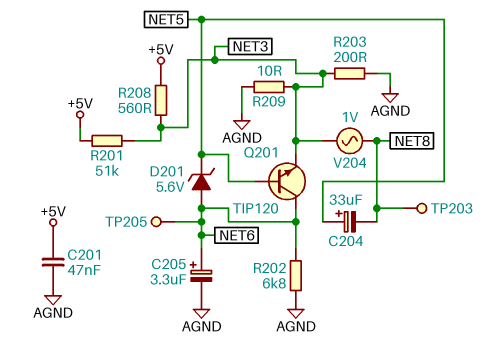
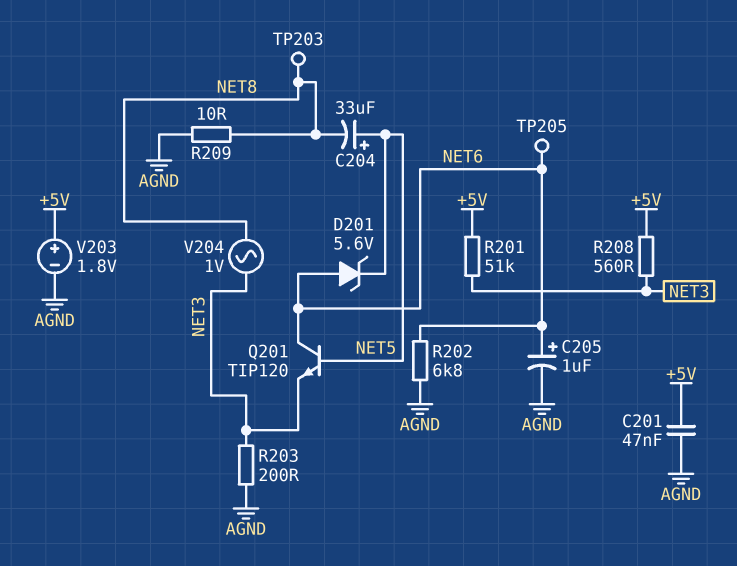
C205: 3.3uF (plus NET6, minus AGND) -> 1uF (plus NET6, minus AGND)
R209: 10 (AGND, NET3) -> 10 (AGND, NET8)
V203: none -> 1.8V (plus +5V, minus AGND)

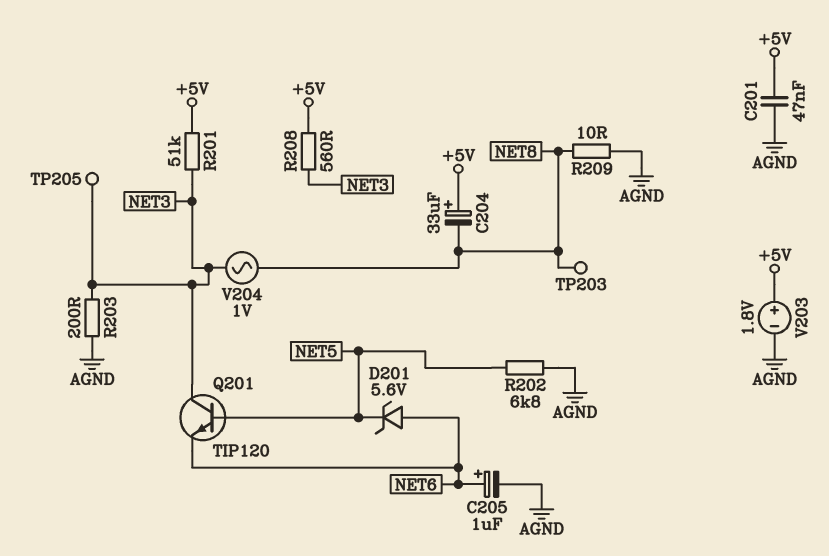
C204: 33uF (plus NET5, minus NET8) -> 33uF (plus +5V, minus NET8)
Q201: NPN TIP120 (B NET5, C NET6, E NET3) -> NPN TIP120 (B NET5, C NET3, E NET6)
R202: 6.8k (AGND, NET6) -> 6.8k (AGND, NET5)
TP205: test point (NET6) -> test point (NET3)

